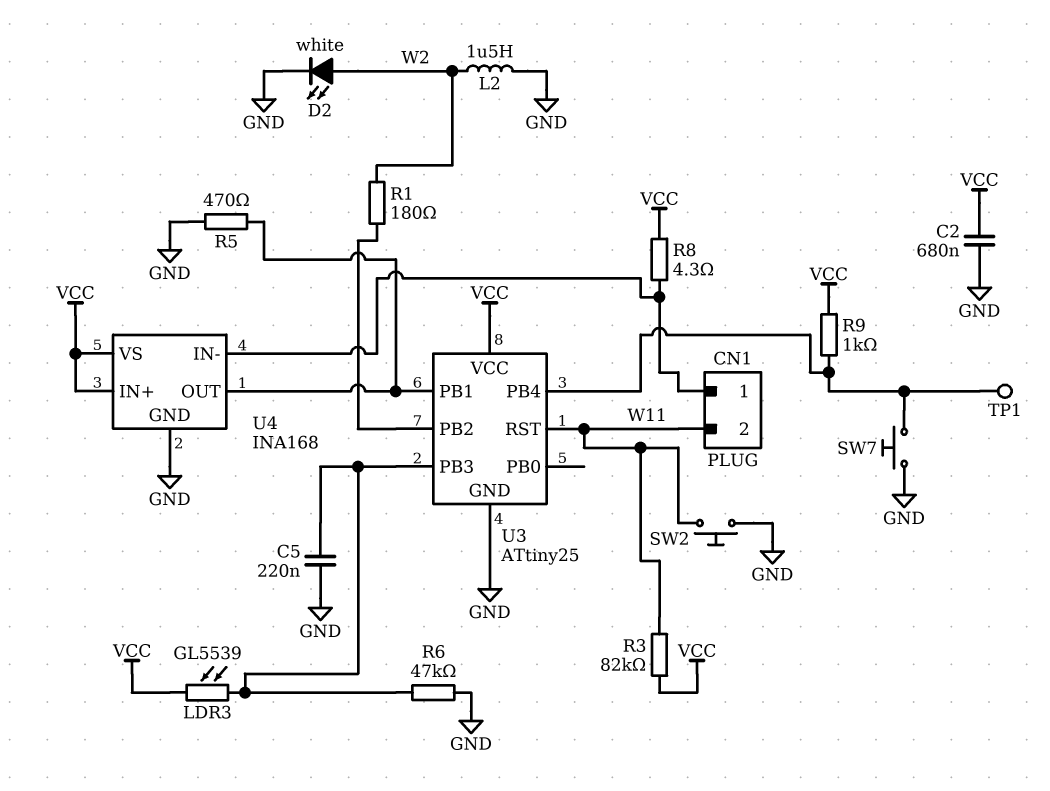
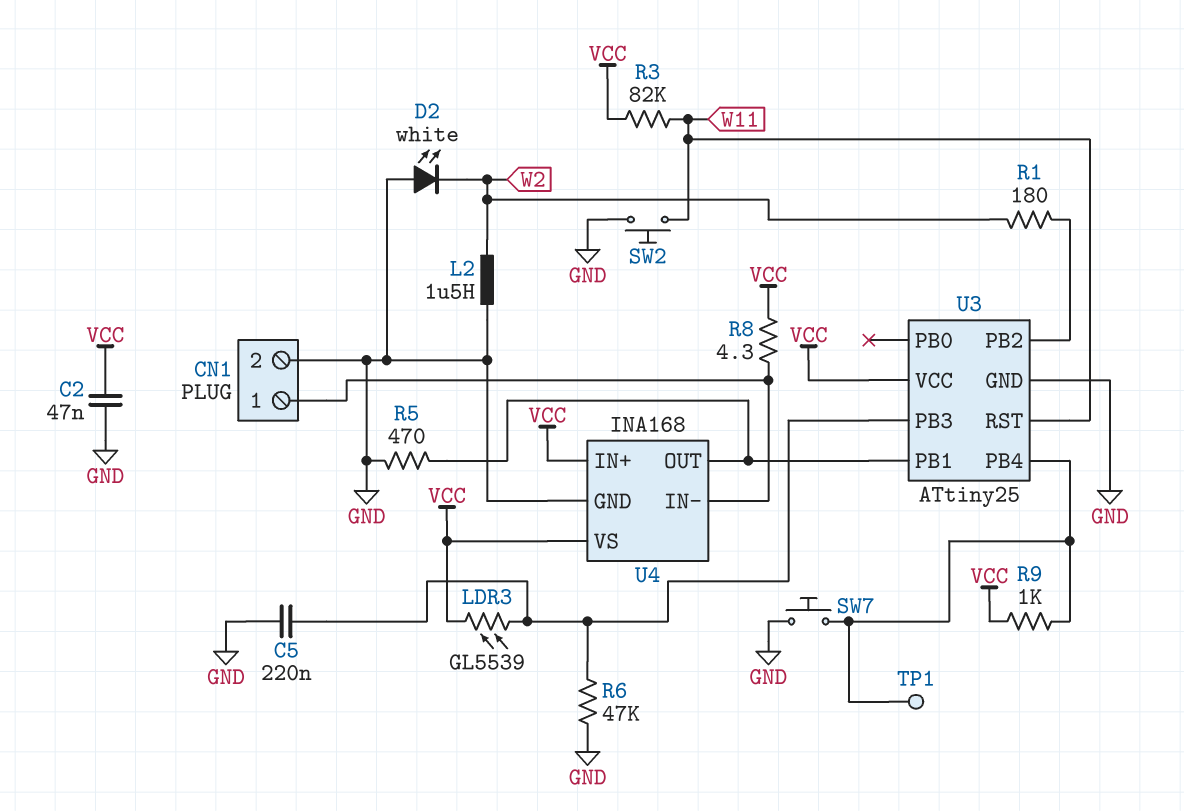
C2: 680nF (GND, VCC) -> 47nF (GND, VCC)
CN1 pin 2: W11 -> GND
D2: LED white (A W2, K GND) -> LED white (A GND, K W2)

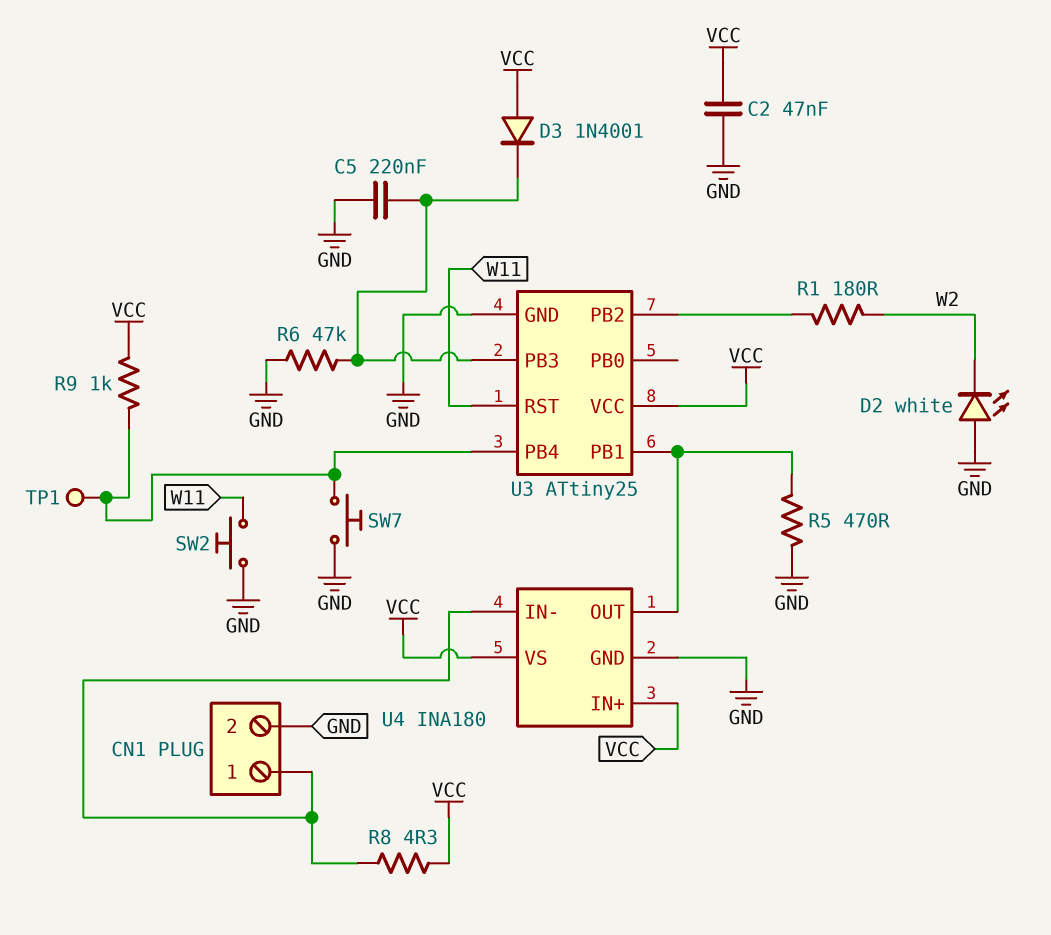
D3: none -> diode 1N4001 (A VCC, K U3/PB3)
L2: 1.5uH (GND, W2) -> none
LDR3: GL5539 (U3/PB3, VCC) -> none
R3: 82k (VCC, W11) -> none
U4: INA168 -> INA180

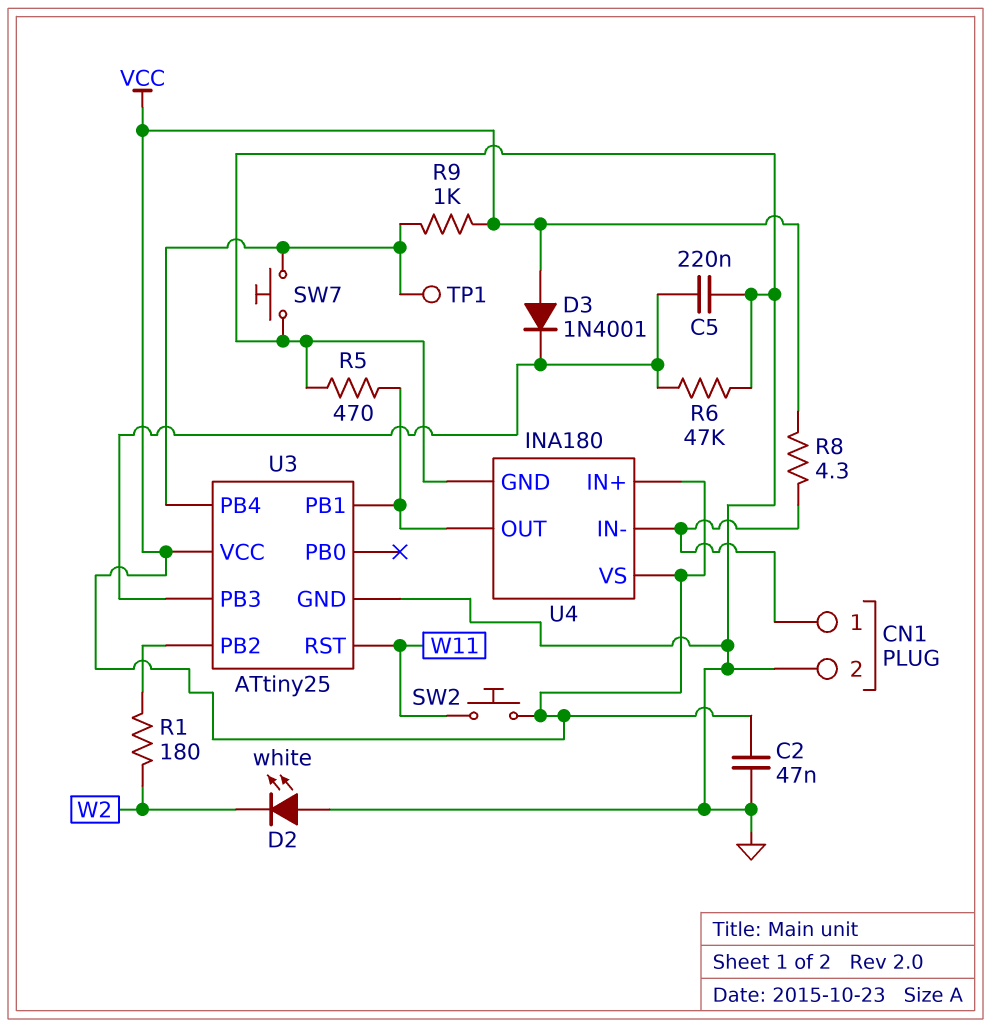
SW2: button (GND, W11) -> button (VCC, W11)

